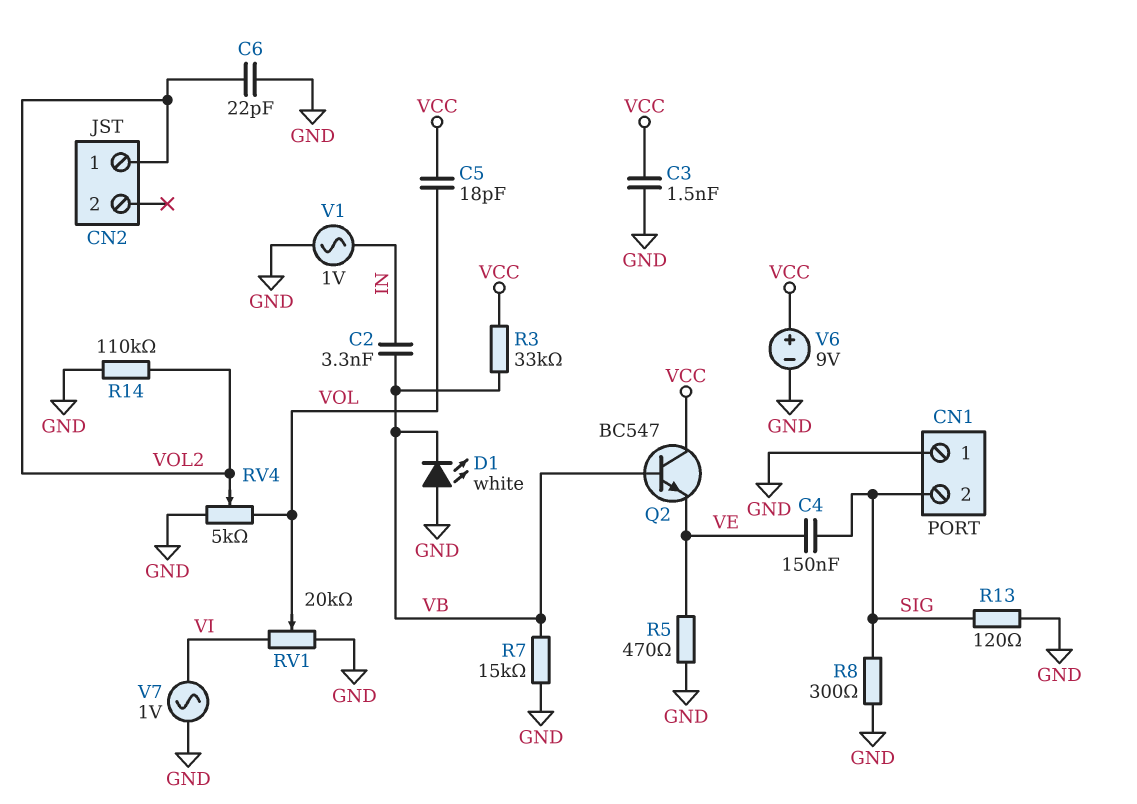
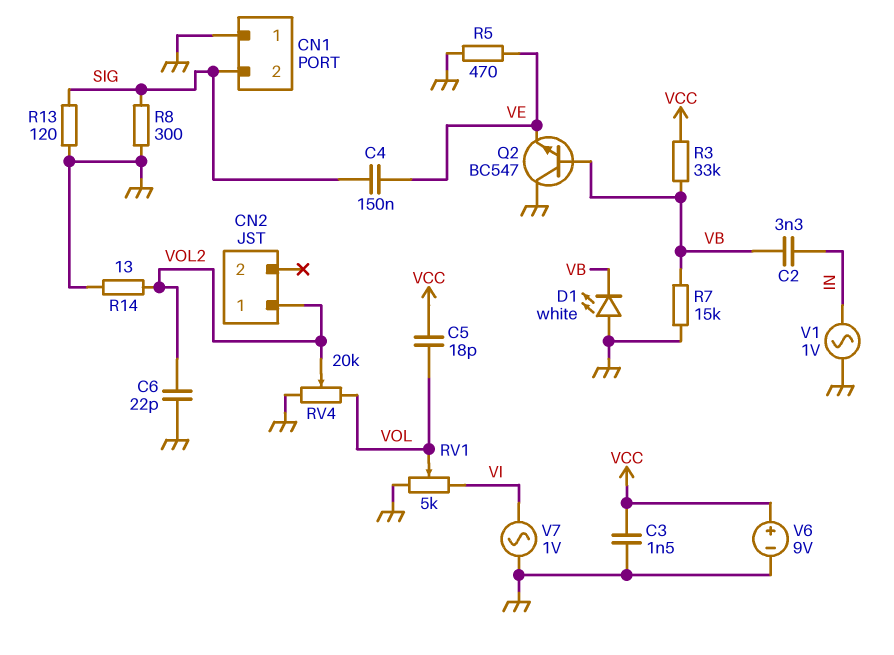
Q2: NPN BC547 (B VB, C VCC, E VE) -> NPN BC547 (B VB, C GND, E VE)
R14: 110k (GND, VOL2) -> 13 (GND, VOL2)
RV1: 20k (GND, VI, wiper VOL) -> 5k (GND, VI, wiper VOL)
RV4: 5k (GND, VOL, wiper VOL2) -> 20k (GND, VOL, wiper VOL2)

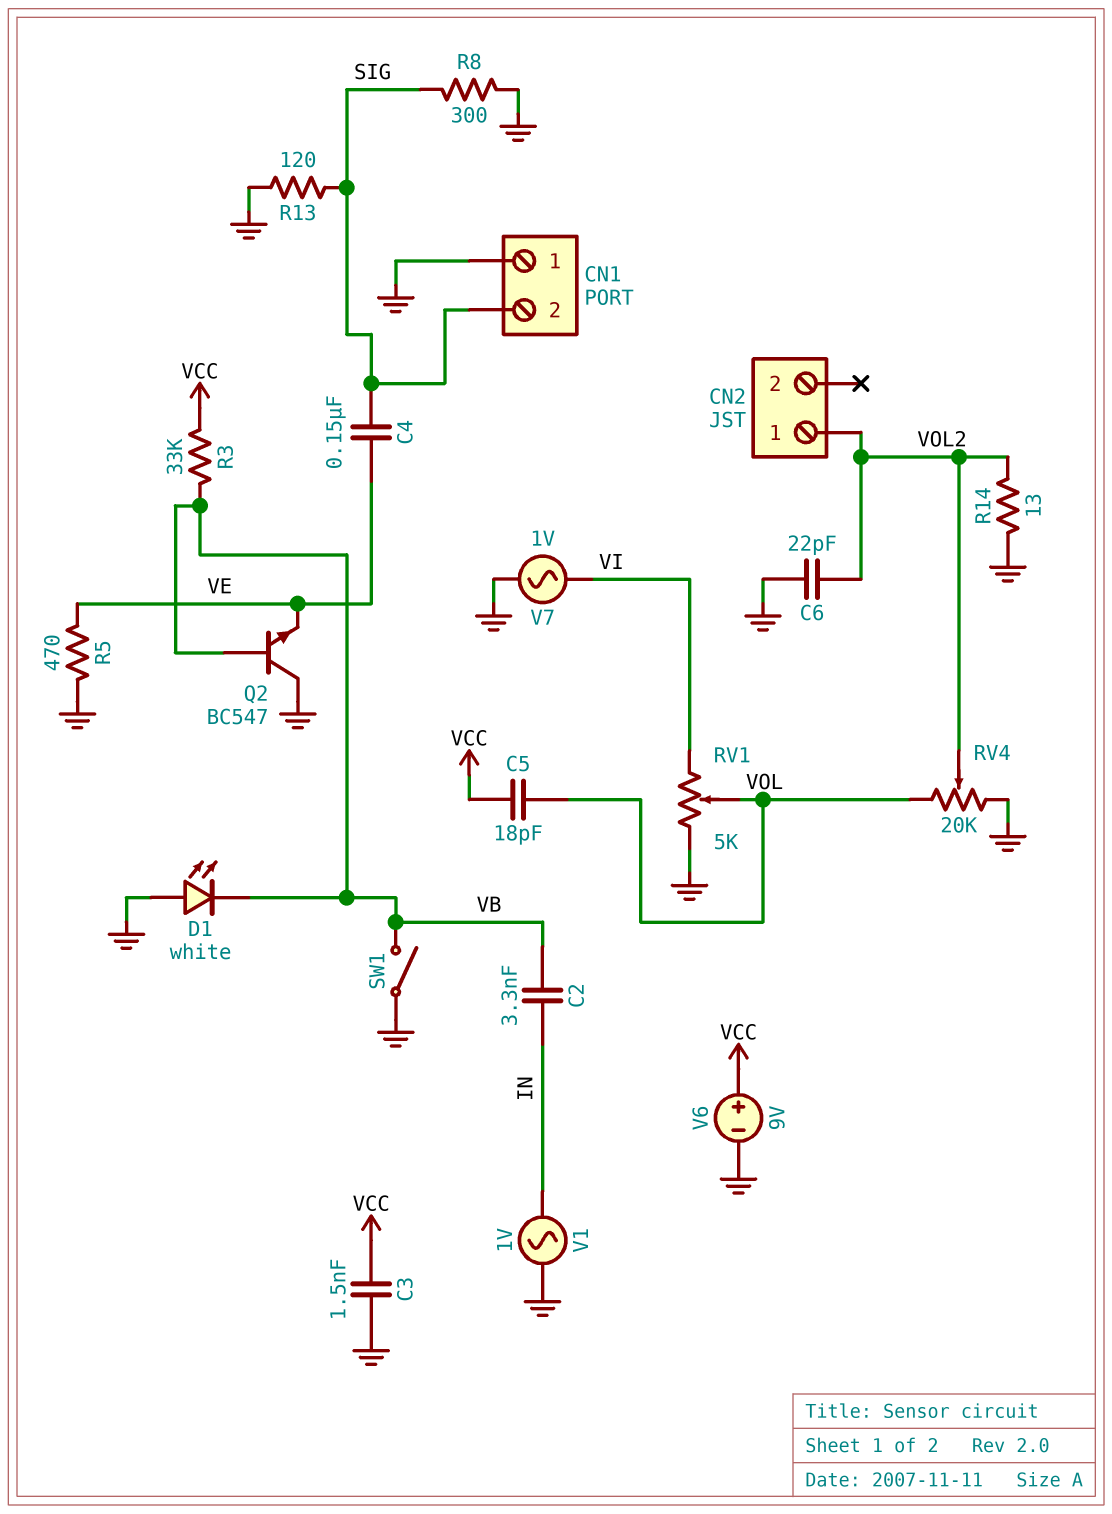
R7: 15k (GND, VB) -> none
SW1: none -> switch (GND, VB)

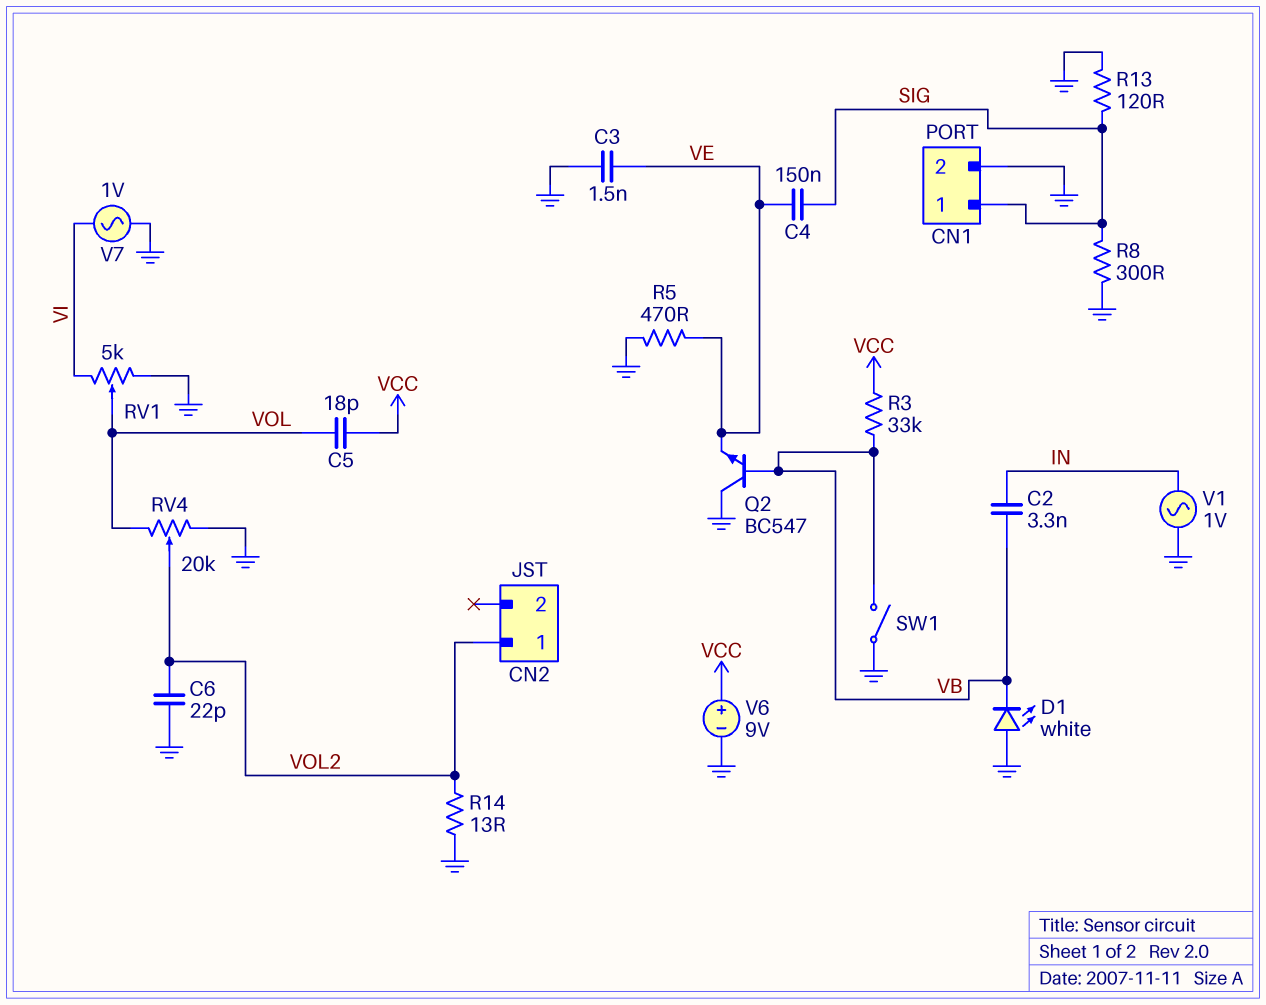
C3: 1.5nF (GND, VCC) -> 1.5nF (GND, VE)
CN1 pin 1: GND -> SIG
CN1 pin 2: SIG -> GND

